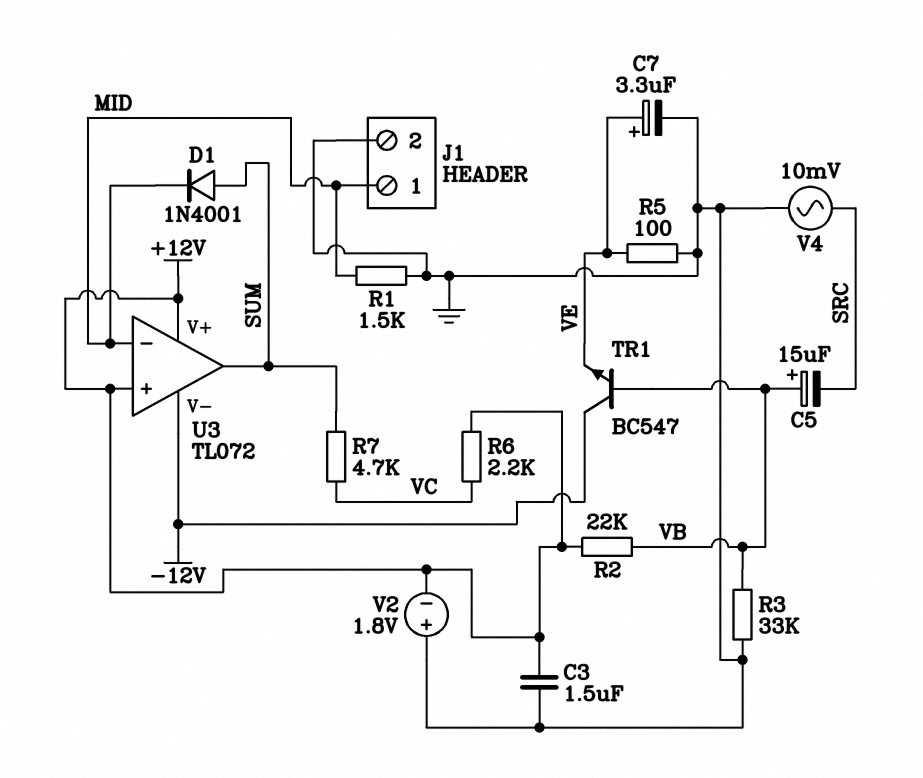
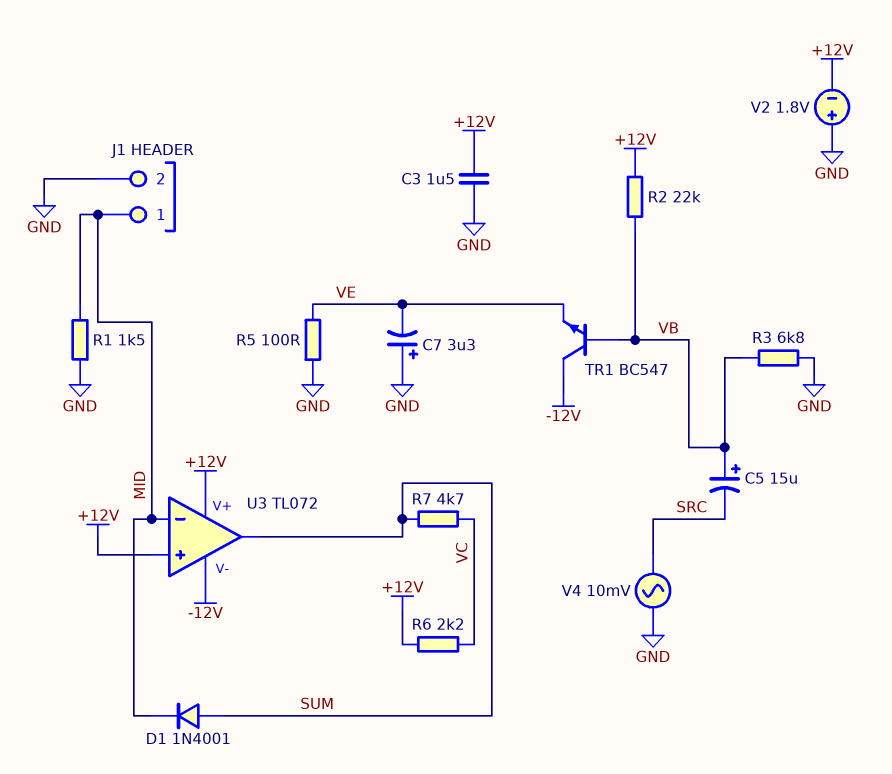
C7: 3.3uF (plus VE, minus GND) -> 3.3uF (plus GND, minus VE)
R3: 33k (GND, VB) -> 6.8k (GND, VB)

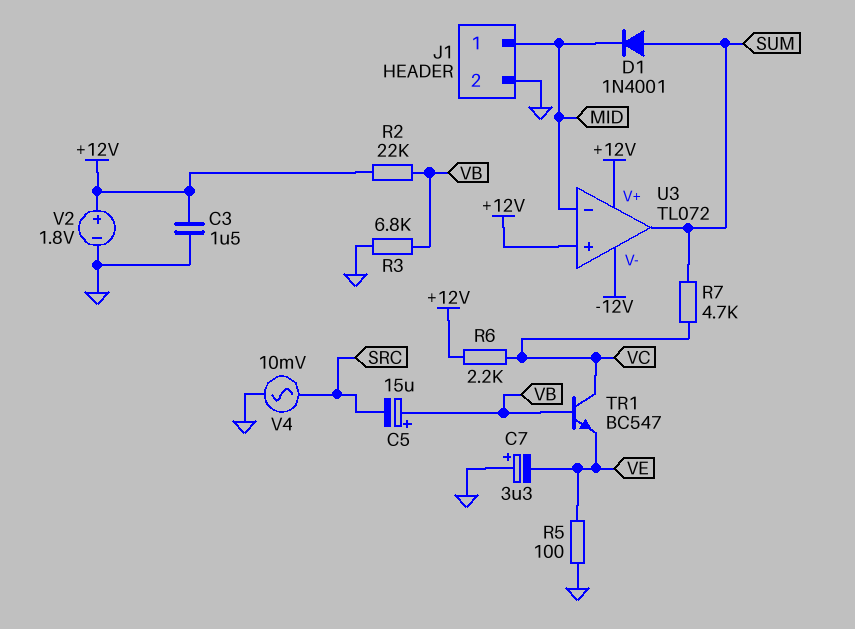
R1: 1.5k (GND, MID) -> none
TR1: NPN BC547 (B VB, C -12V, E VE) -> NPN BC547 (B VB, C VC, E VE)
V2: 1.8V (plus GND, minus +12V) -> 1.8V (plus +12V, minus GND)

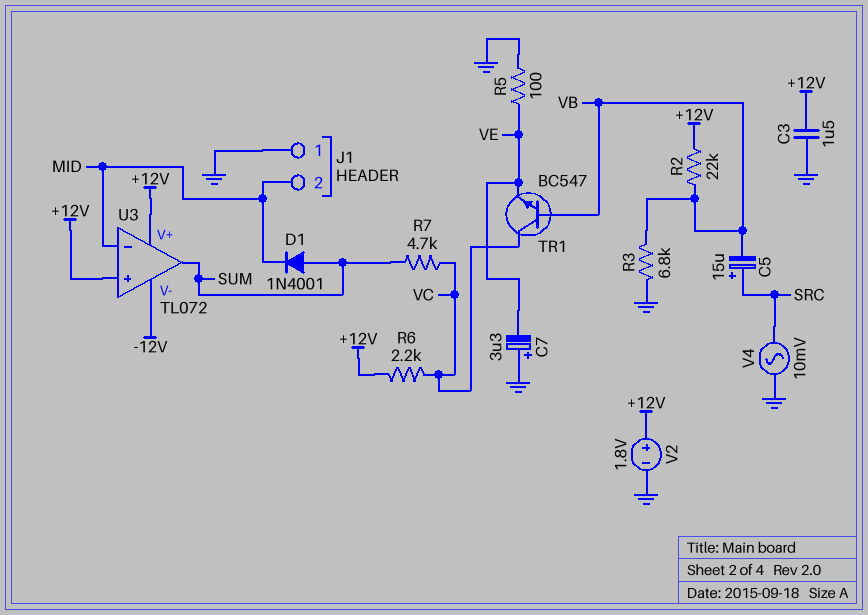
C5: 15uF (plus VB, minus SRC) -> 15uF (plus SRC, minus VB)
J1 pin 1: MID -> GND
J1 pin 2: GND -> MID

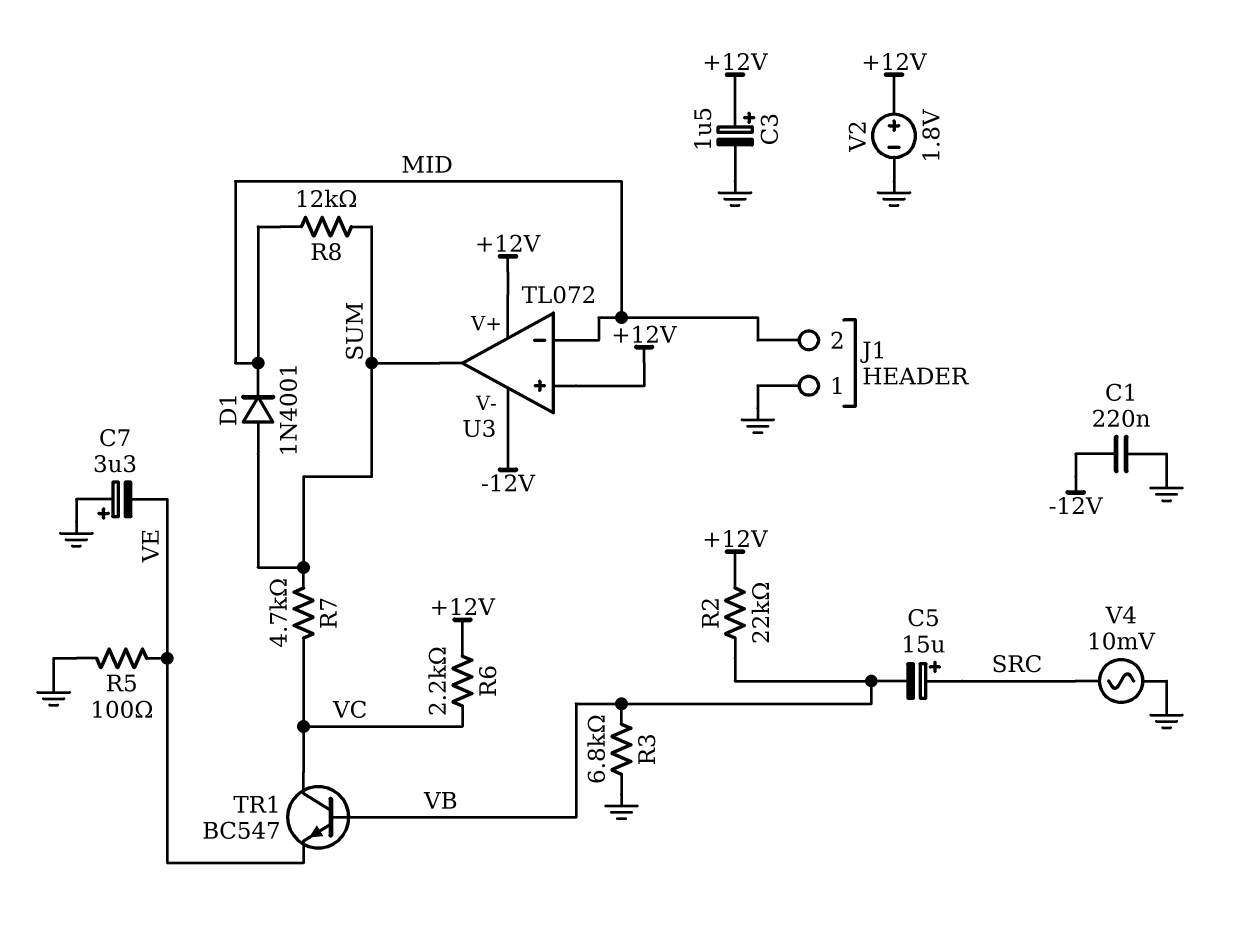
C1: none -> 220nF (-12V, GND)
C3: 1.5uF (+12V, GND) -> 1.5uF (plus +12V, minus GND)
R8: none -> 12k (MID, SUM)

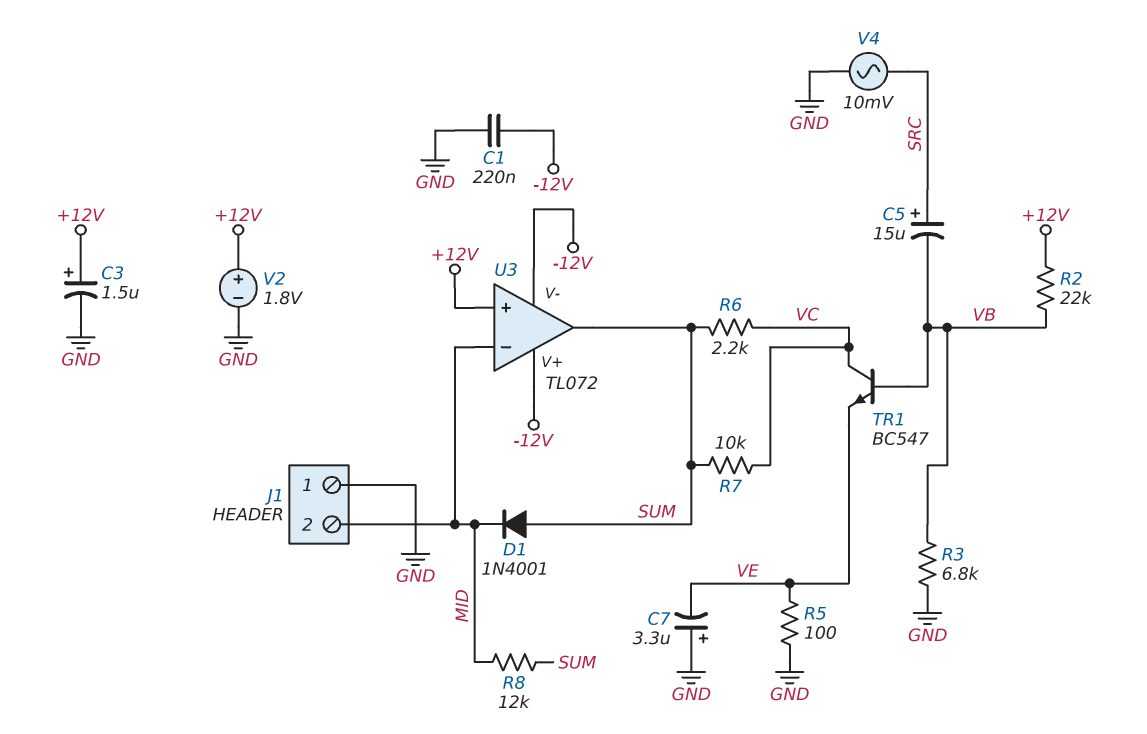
R6: 2.2k (+12V, VC) -> 2.2k (SUM, VC)
R7: 4.7k (SUM, VC) -> 10k (SUM, VC)
U3 pin V+: +12V -> -12V

